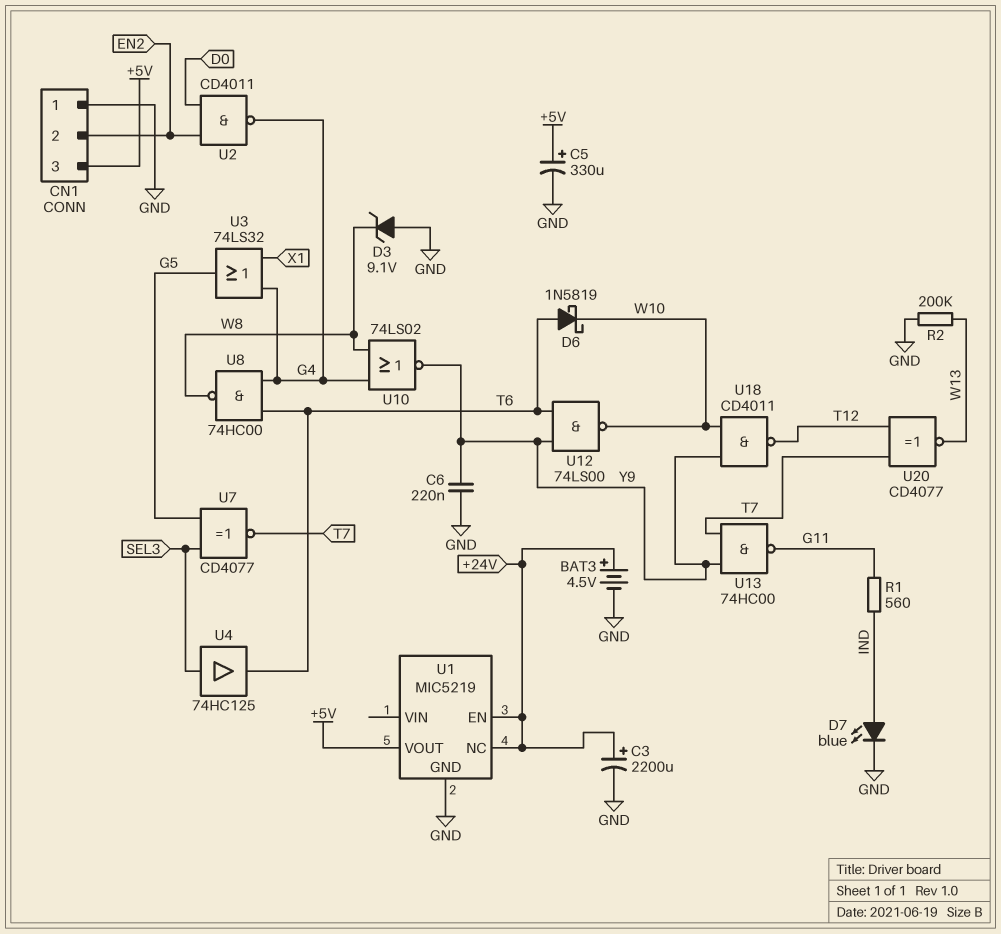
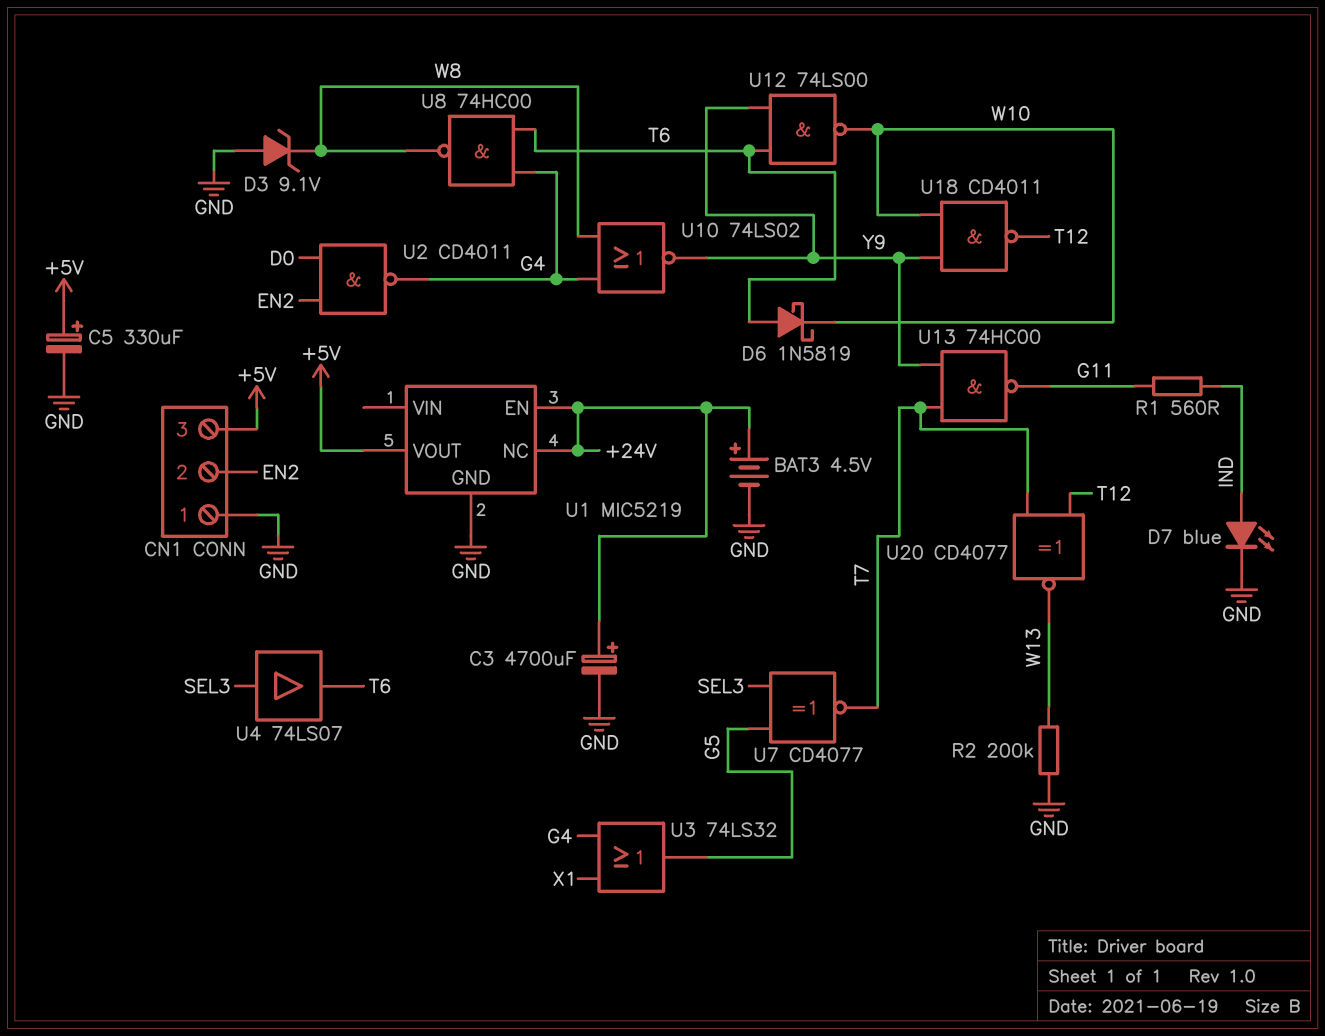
C3: 2200uF (plus +24V, minus GND) -> 4700uF (plus +24V, minus GND)
C6: 220nF (GND, Y9) -> none
U4: buffer 74HC125 (in SEL3, out T6) -> buffer 74LS07 (in SEL3, out T6)

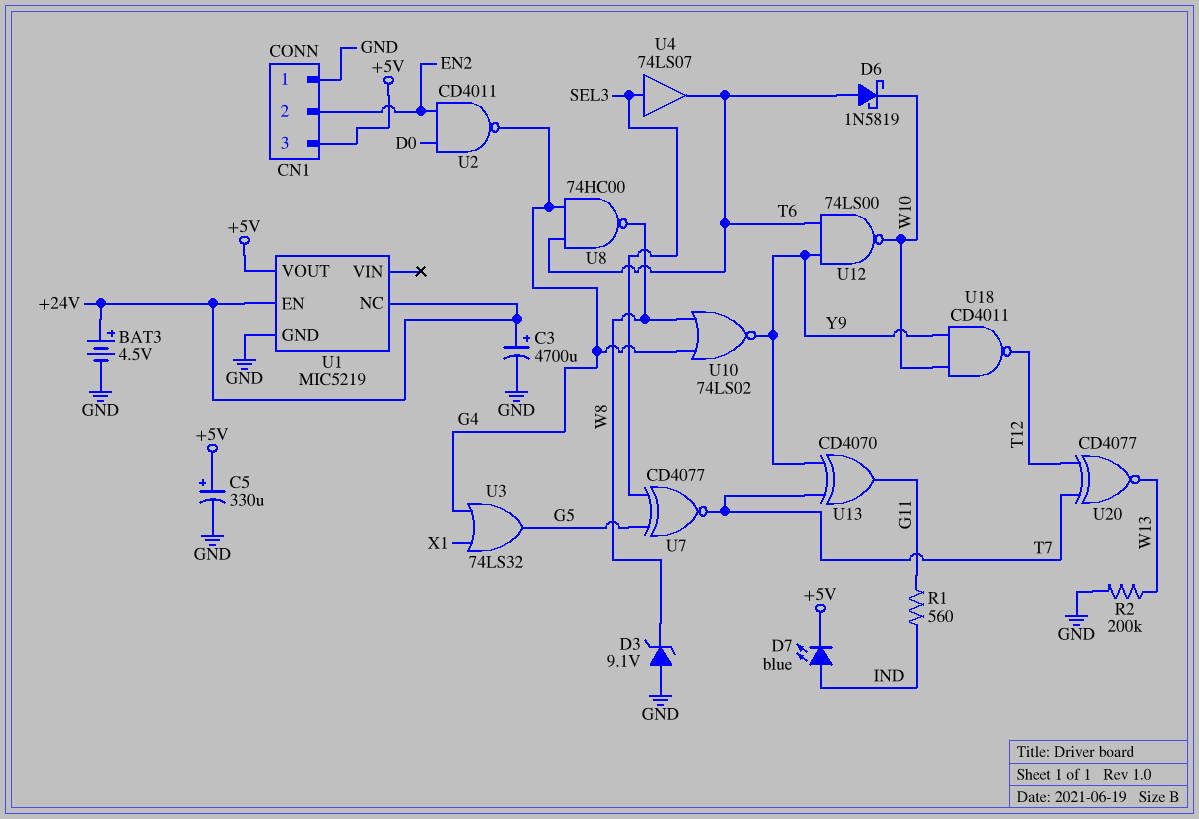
D7: LED blue (A IND, K GND) -> LED blue (A IND, K +5V)
U13: NAND 74HC00 (in T7, in Y9, out G11) -> XOR CD4070 (in T7, in Y9, out G11)

